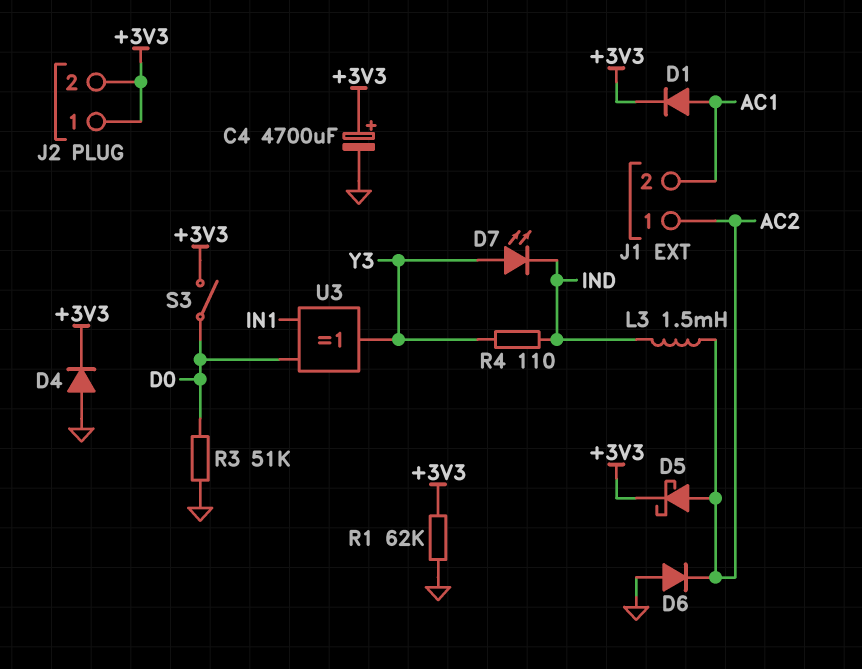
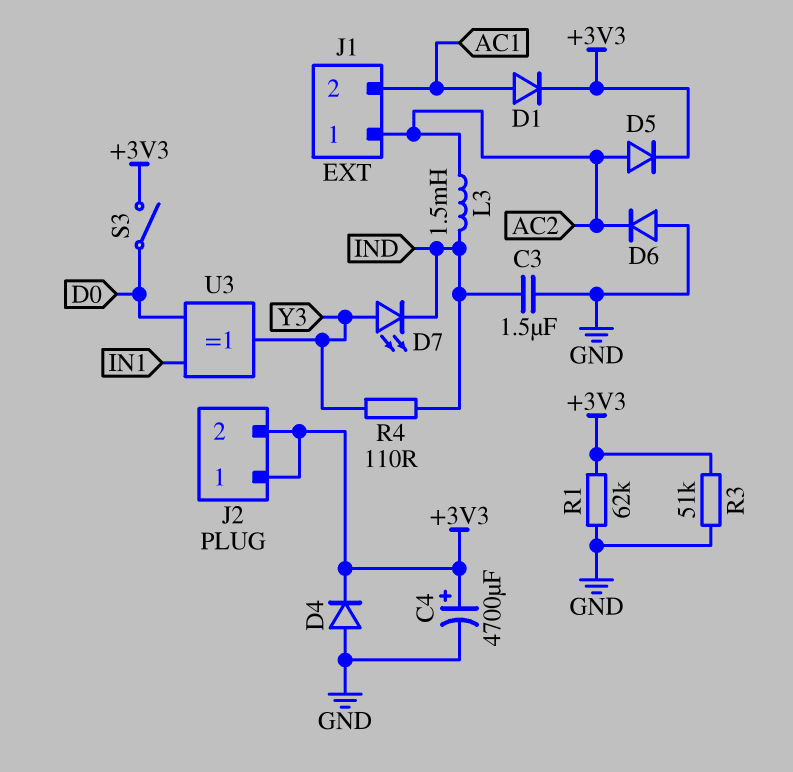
C3: none -> 1.5uF (GND, IND)
D5: schottky (A AC2, K +3V3) -> diode (A AC2, K +3V3)
R3: 51k (D0, GND) -> 51k (+3V3, GND)

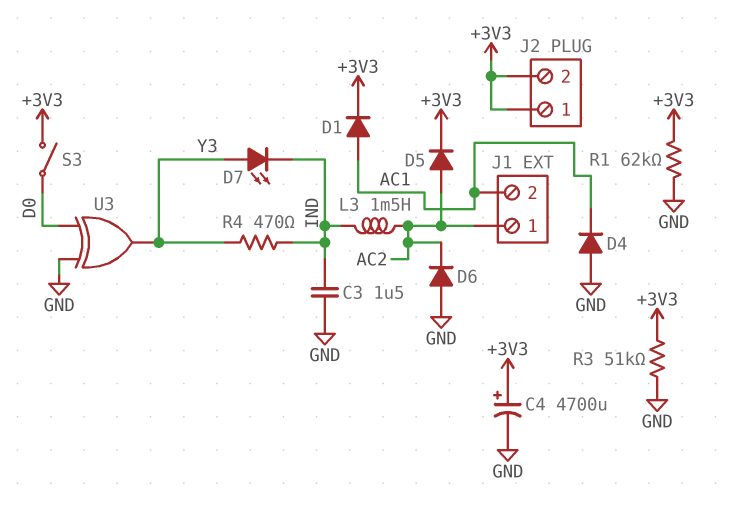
D4: diode (A GND, K +3V3) -> diode (A GND, K AC1)
R4: 110 (IND, Y3) -> 470 (IND, Y3)
U3: XOR (in D0, in IN1, out Y3) -> XOR (in D0, in GND, out Y3)

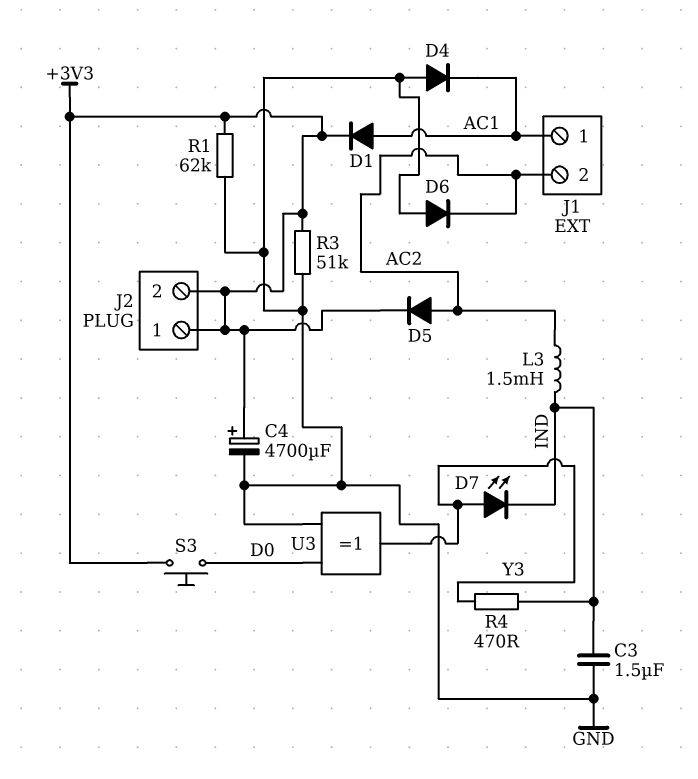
J1 pin 1: AC2 -> AC1
J1 pin 2: AC1 -> AC2
S3: switch (+3V3, D0) -> button (+3V3, D0)

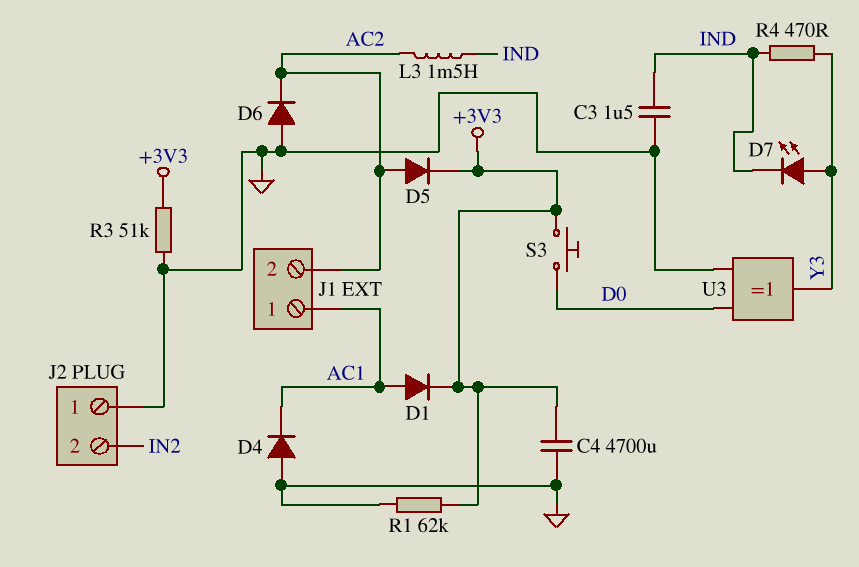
C4: 4700uF (plus +3V3, minus GND) -> 4700uF (+3V3, GND)
J2 pin 1: +3V3 -> GND
J2 pin 2: +3V3 -> IN2

